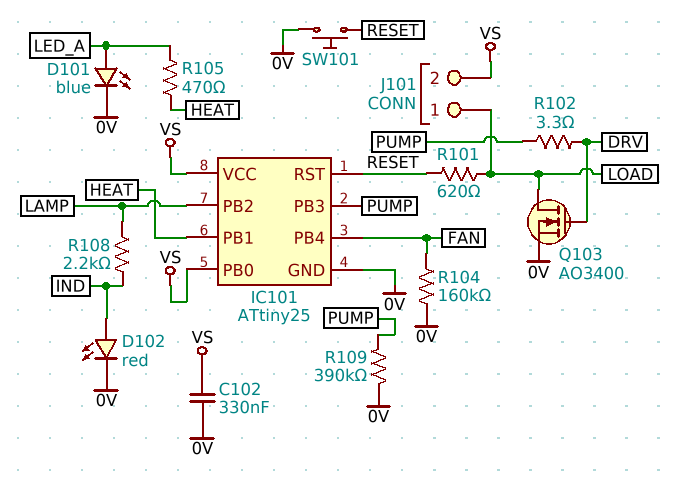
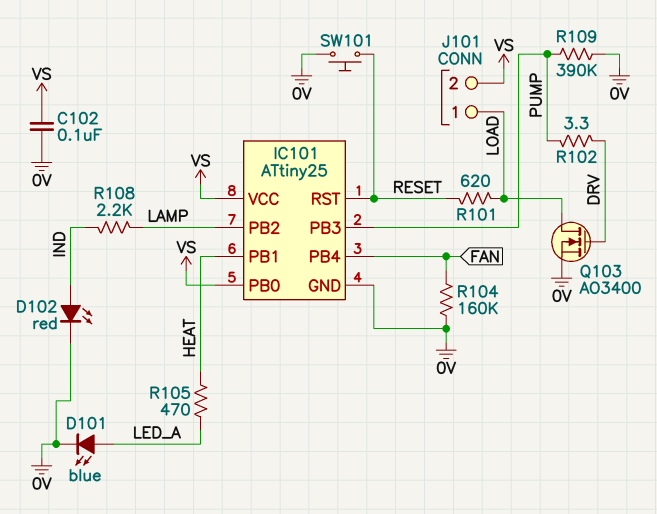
C102: 330nF (0V, VS) -> 100nF (0V, VS)

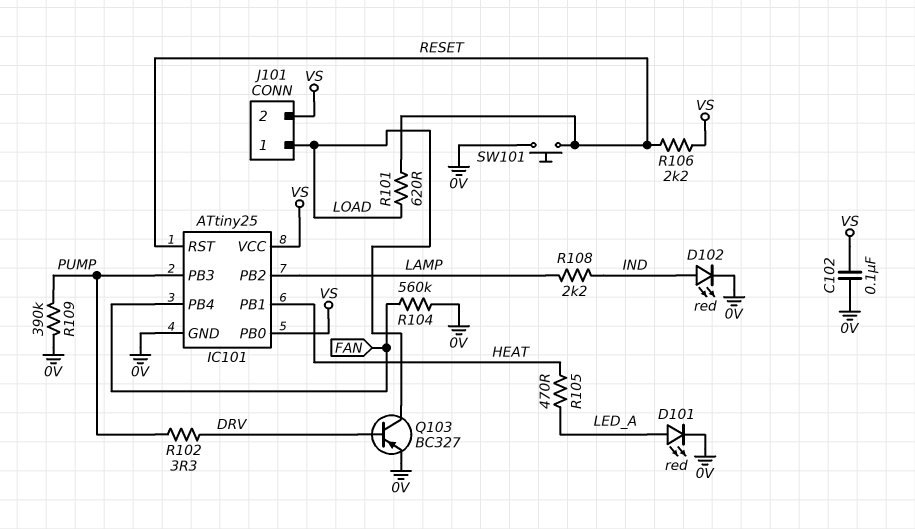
D101: LED blue (A LED_A, K 0V) -> LED red (A LED_A, K 0V)
Q103: NMOS AO3400 (G DRV, D LOAD, S 0V) -> PNP BC327 (B DRV, C LOAD, E 0V)
R104: 160k (0V, FAN) -> 560k (0V, FAN)
R106: none -> 2.2k (RESET, VS)

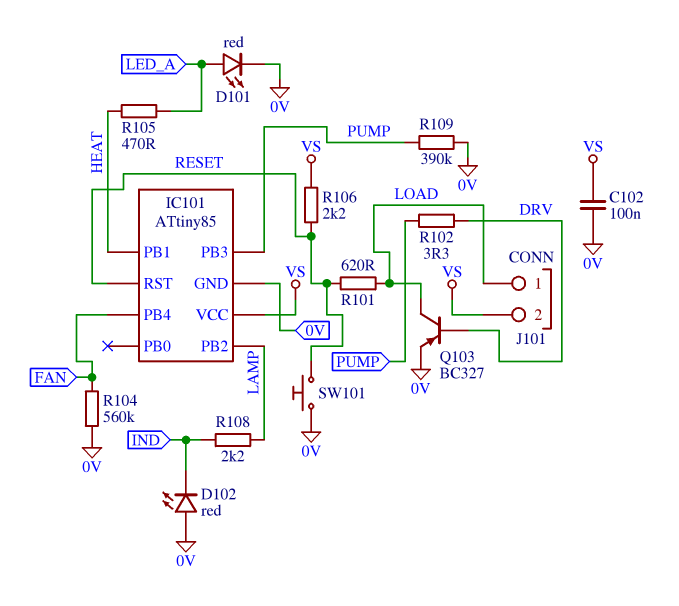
D102: LED red (A IND, K 0V) -> LED red (A 0V, K IND)
IC101: ATtiny25 -> ATtiny85
IC101 pin PB0: VS -> none

